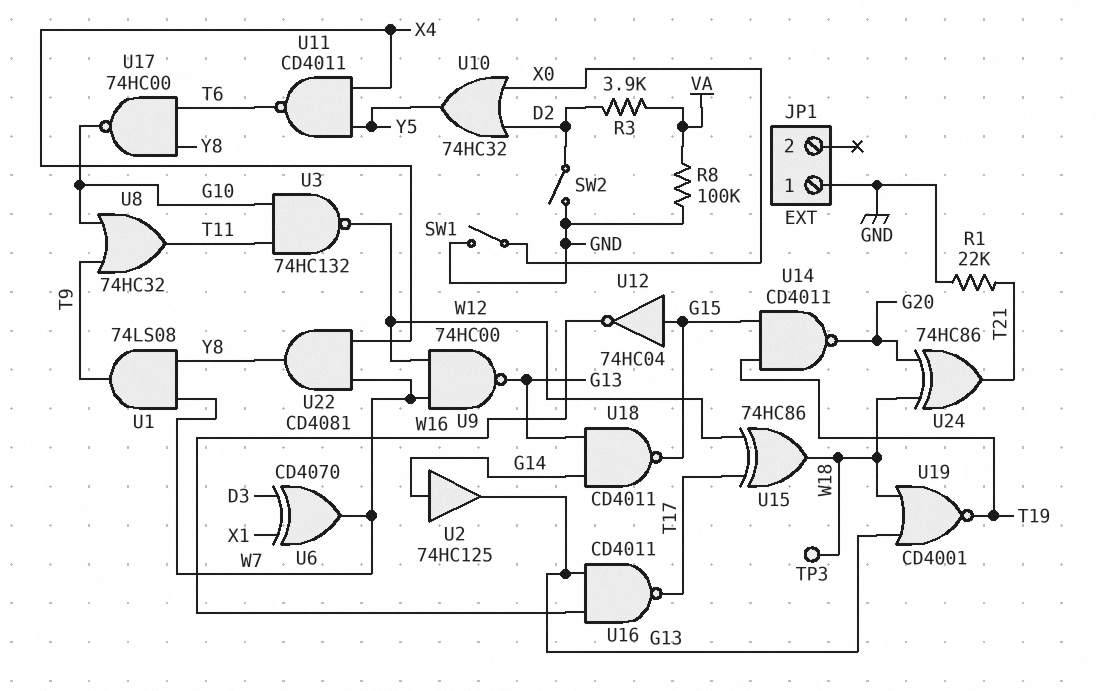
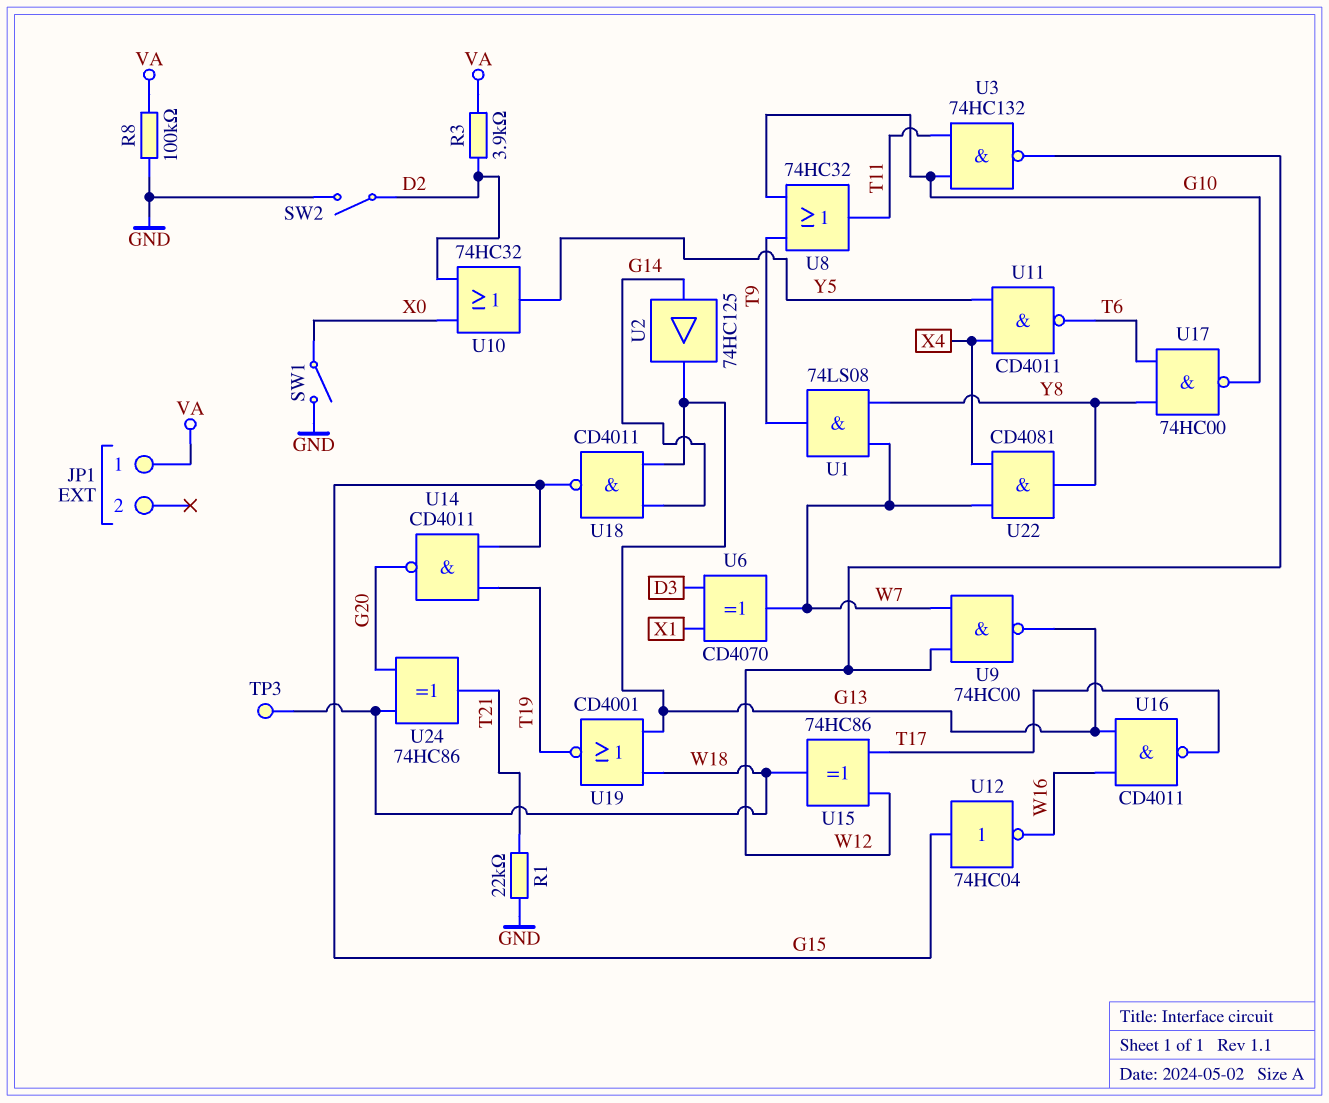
JP1 pin 1: GND -> VA

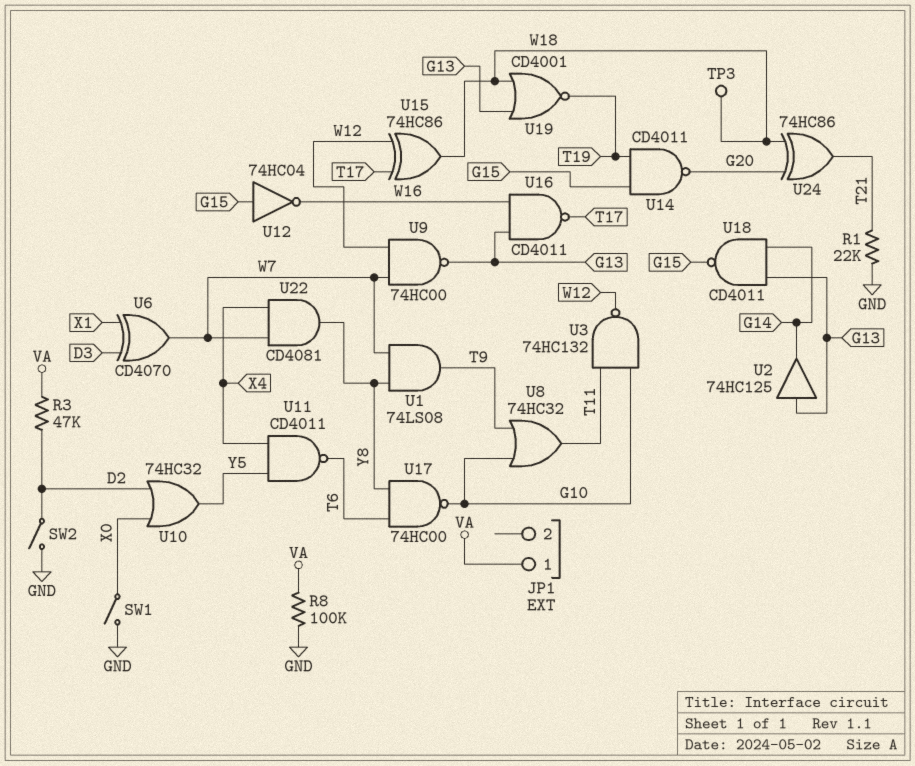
R3: 3.9k (D2, VA) -> 47k (D2, VA)
U2: buffer 74HC125 (in G14, out G13) -> buffer 74HC125 (in G13, out G14)

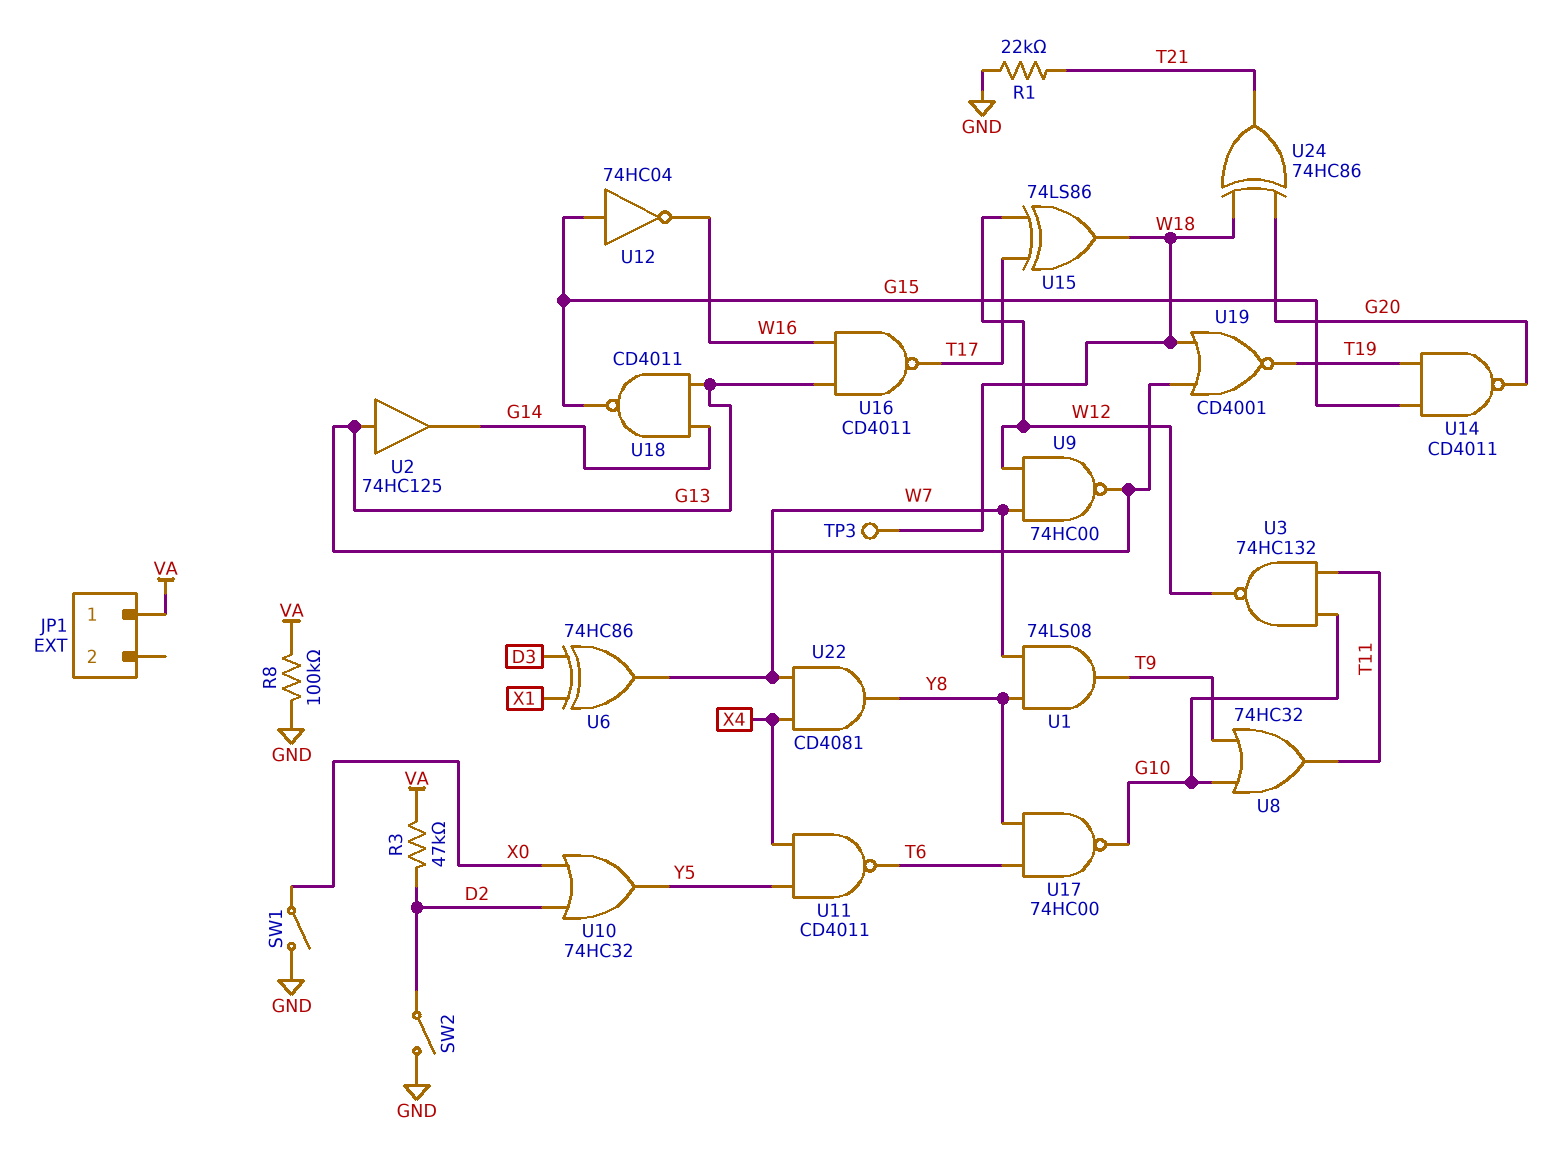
U6: XOR CD4070 (in D3, in X1, out W7) -> XOR 74HC86 (in D3, in X1, out W7)
U15: XOR 74HC86 (in T17, in W12, out W18) -> XOR 74LS86 (in T17, in W12, out W18)

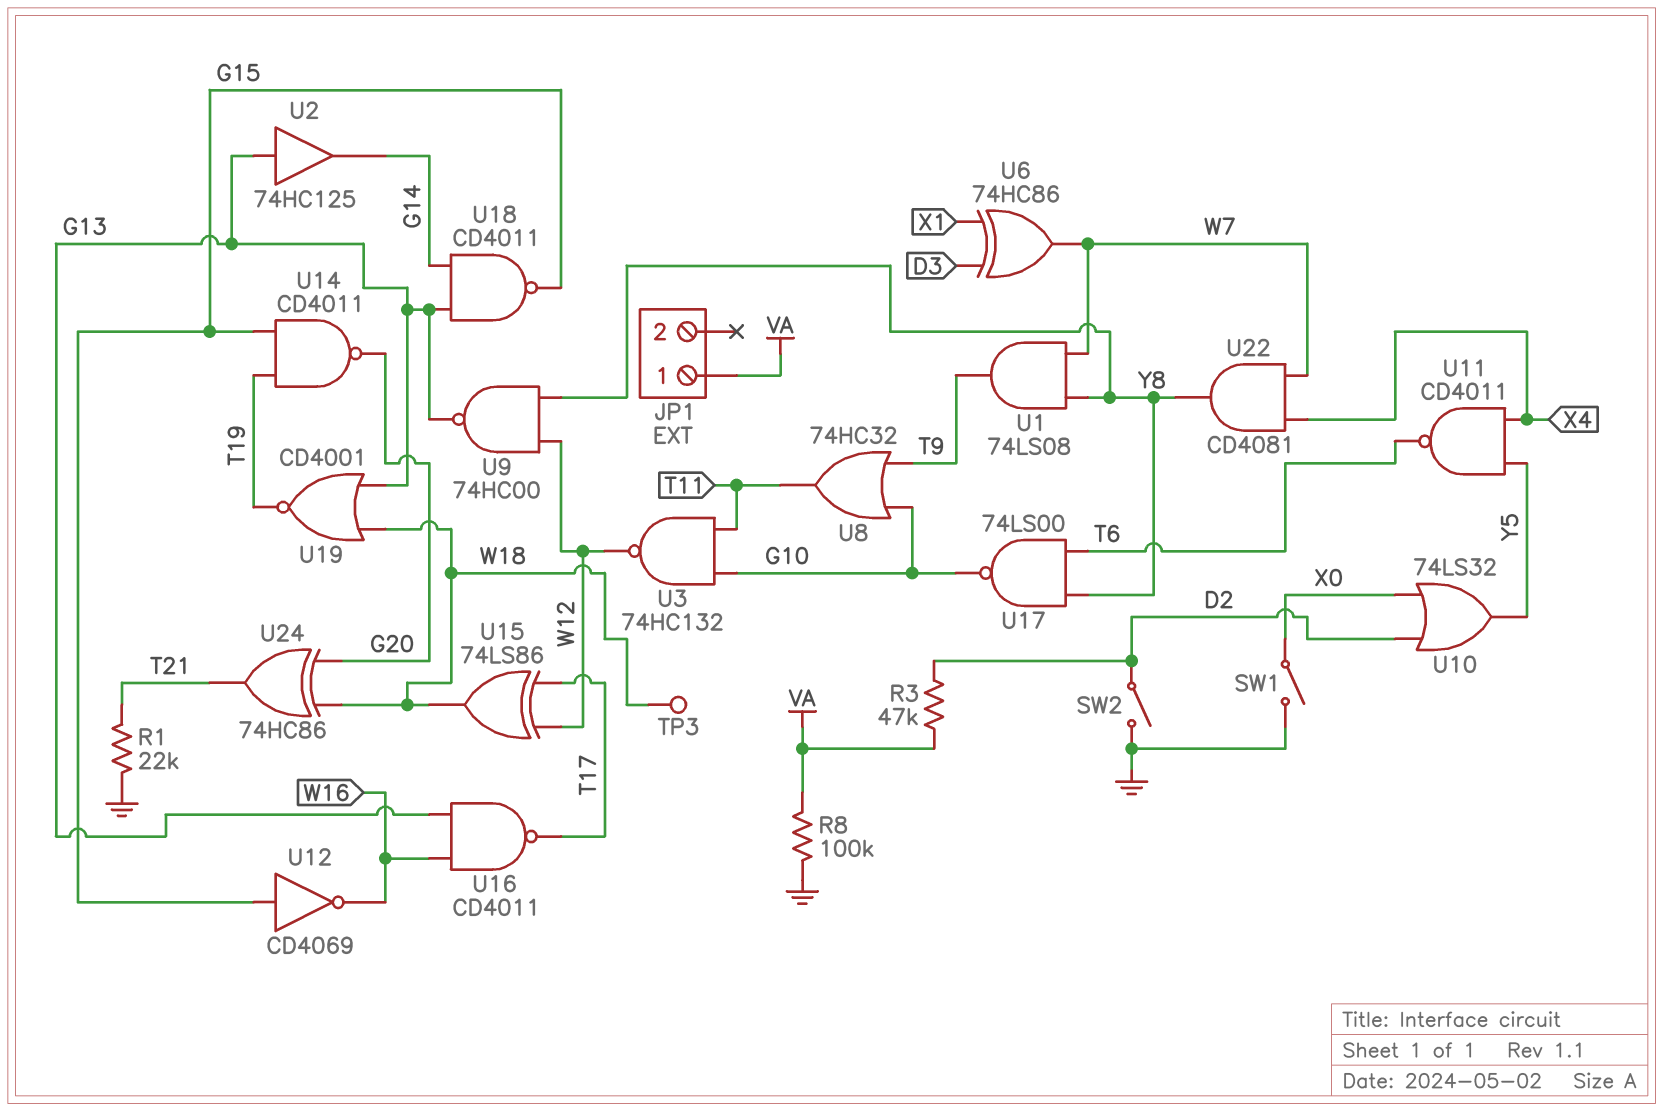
U9: NAND 74HC00 (in W7, in W12, out G13) -> NAND 74HC00 (in W12, in Y8, out G13)
U10: OR 74HC32 (in D2, in X0, out Y5) -> OR 74LS32 (in D2, in X0, out Y5)
U12: NOT 74HC04 (in G15, out W16) -> NOT CD4069 (in G15, out W16)
U17: NAND 74HC00 (in T6, in Y8, out G10) -> NAND 74LS00 (in T6, in Y8, out G10)

